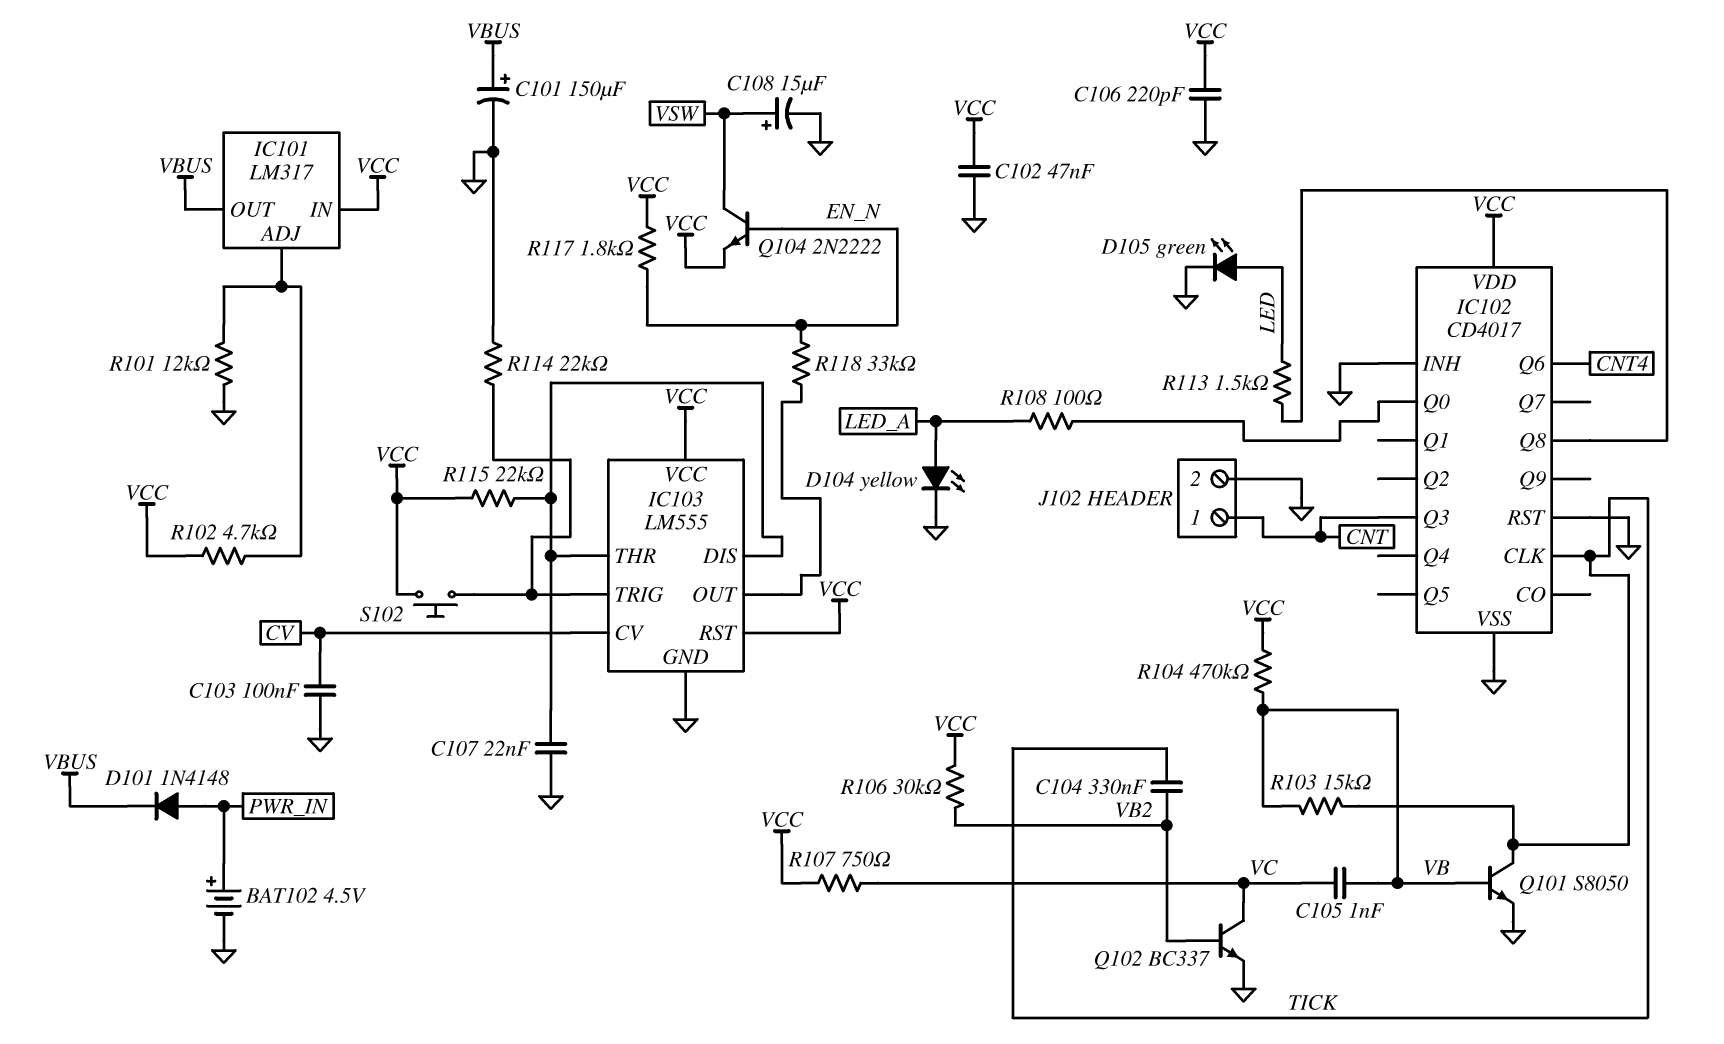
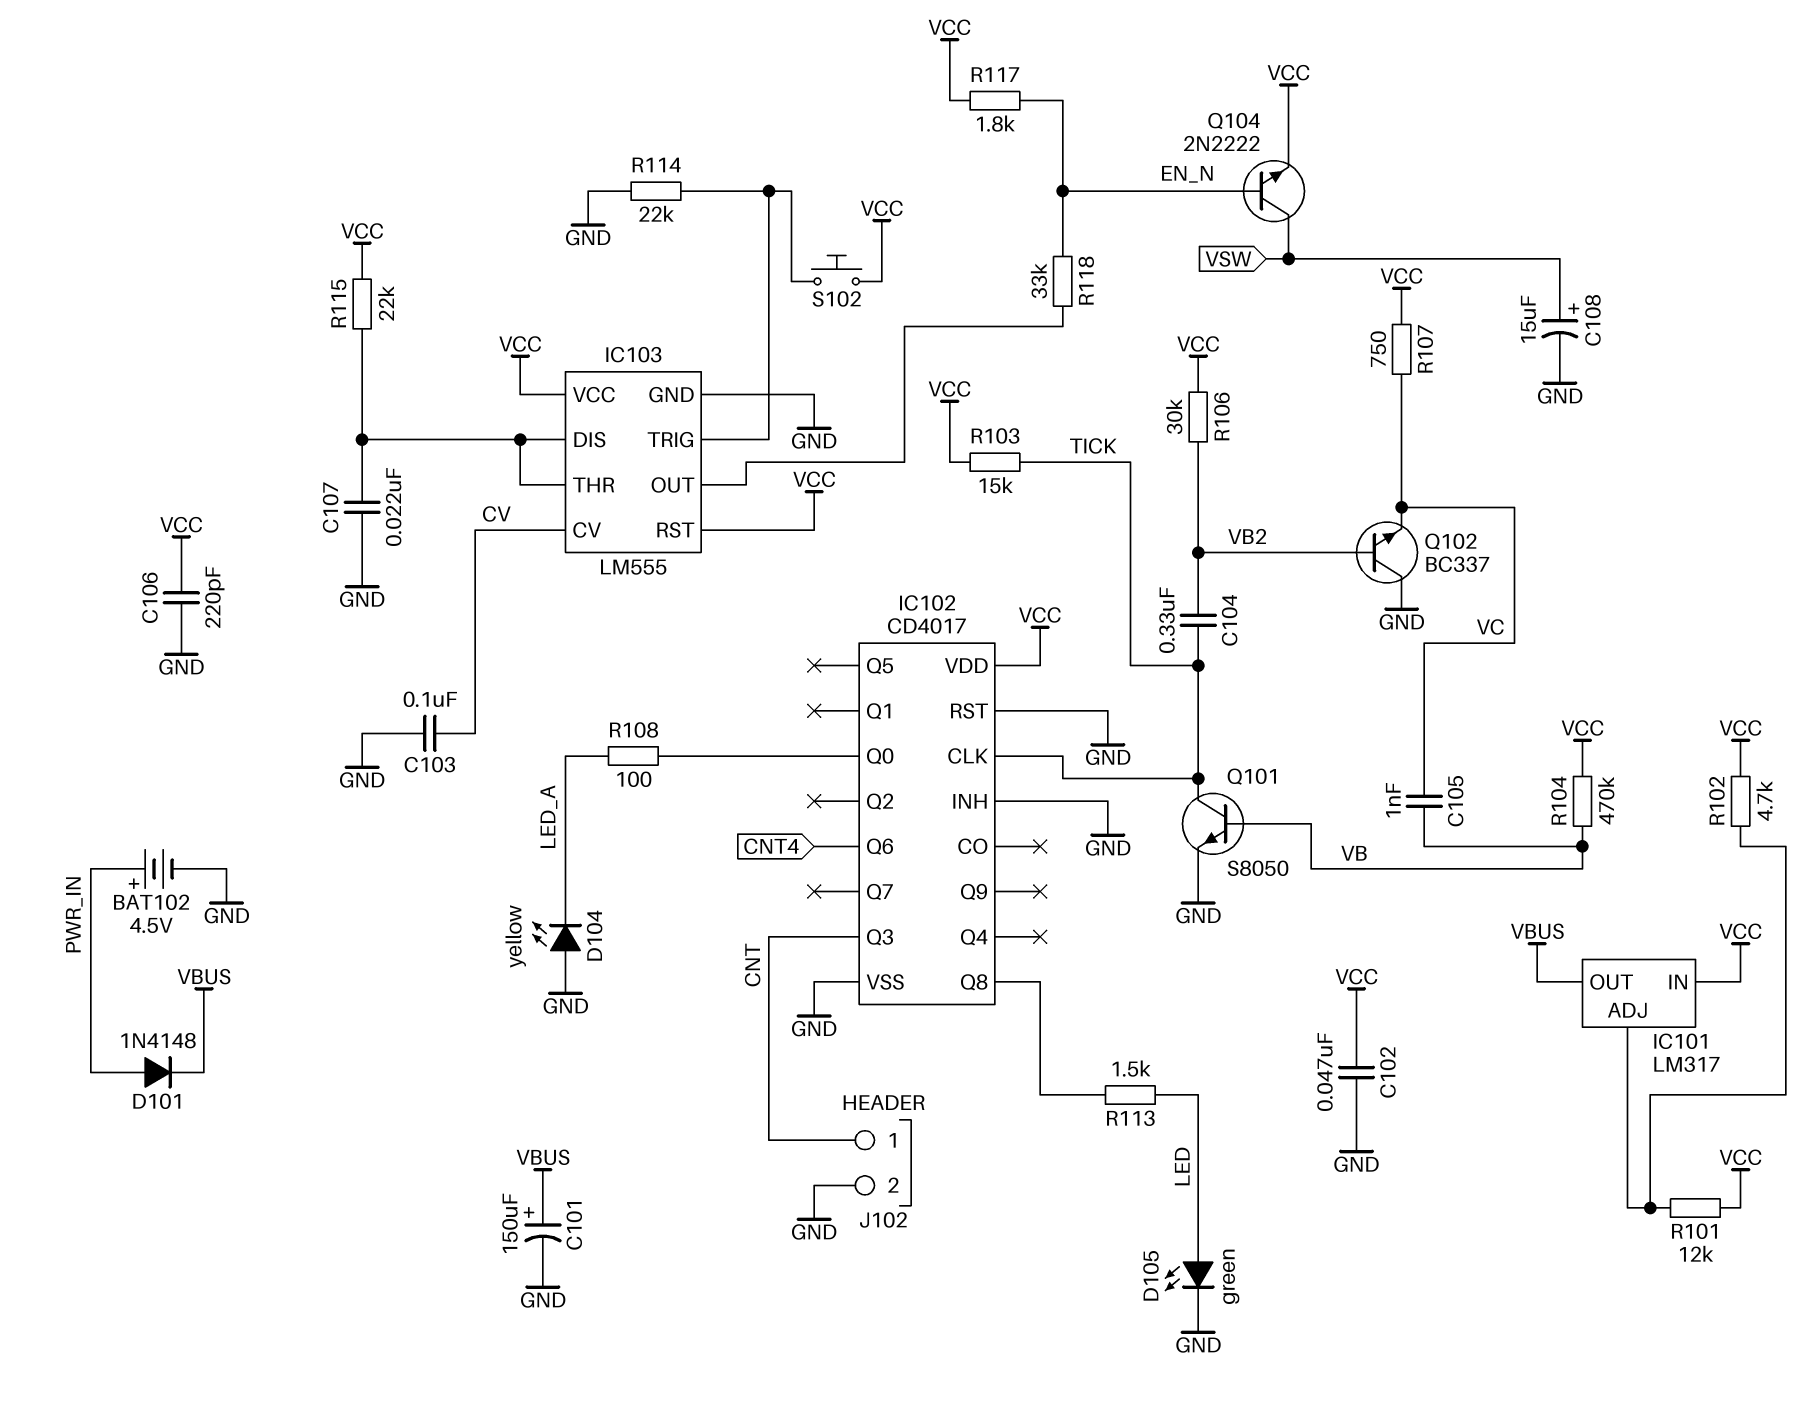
D104: LED yellow (A LED_A, K GND) -> LED yellow (A GND, K LED_A)
Q102: NPN BC337 (B VB2, C VC, E GND) -> NPN BC337 (B VB2, C GND, E VC)
R101: 12k (GND, IC101/ADJ) -> 12k (IC101/ADJ, VCC)
R103: 15k (TICK, VB) -> 15k (TICK, VCC)

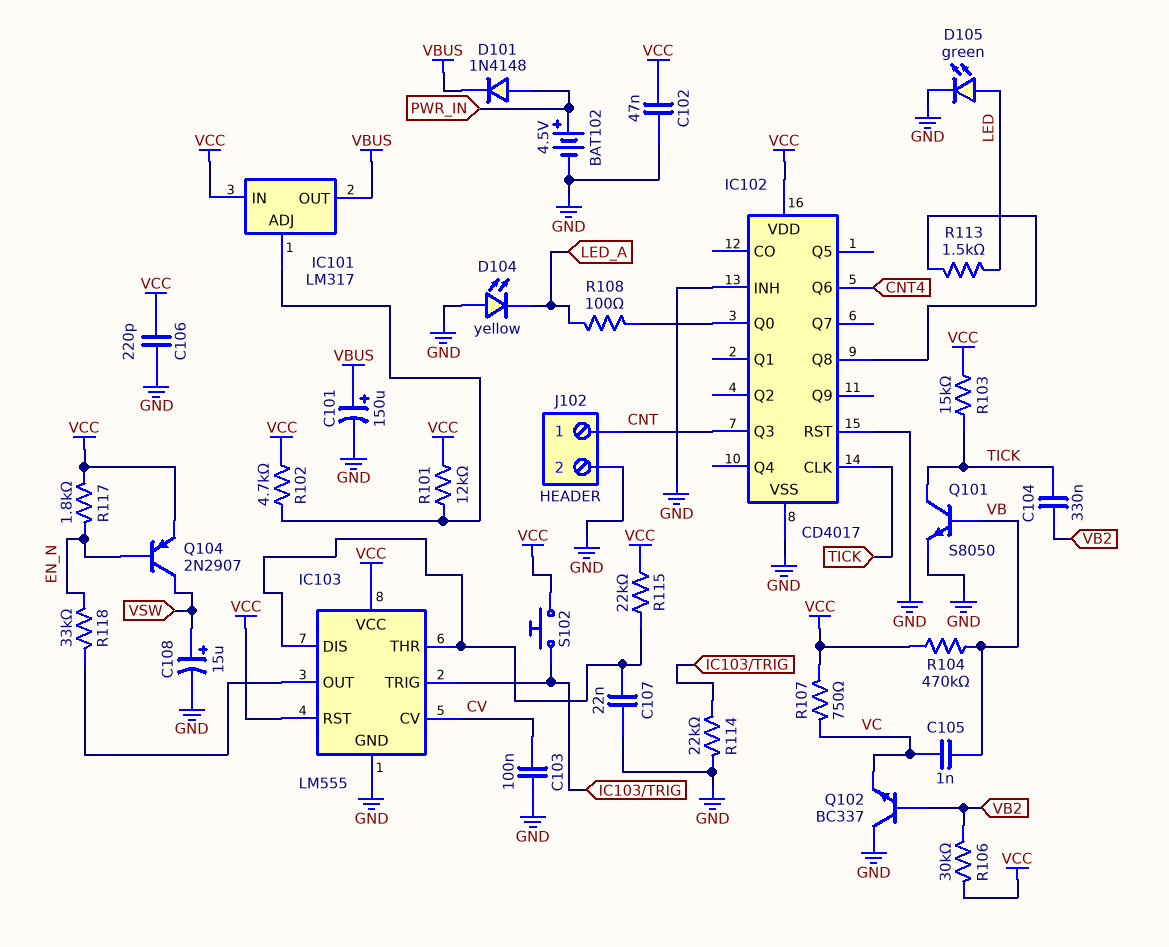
Q104: NPN 2N2222 (B EN_N, C VSW, E VCC) -> PNP 2N2907 (B EN_N, C VSW, E VCC)

